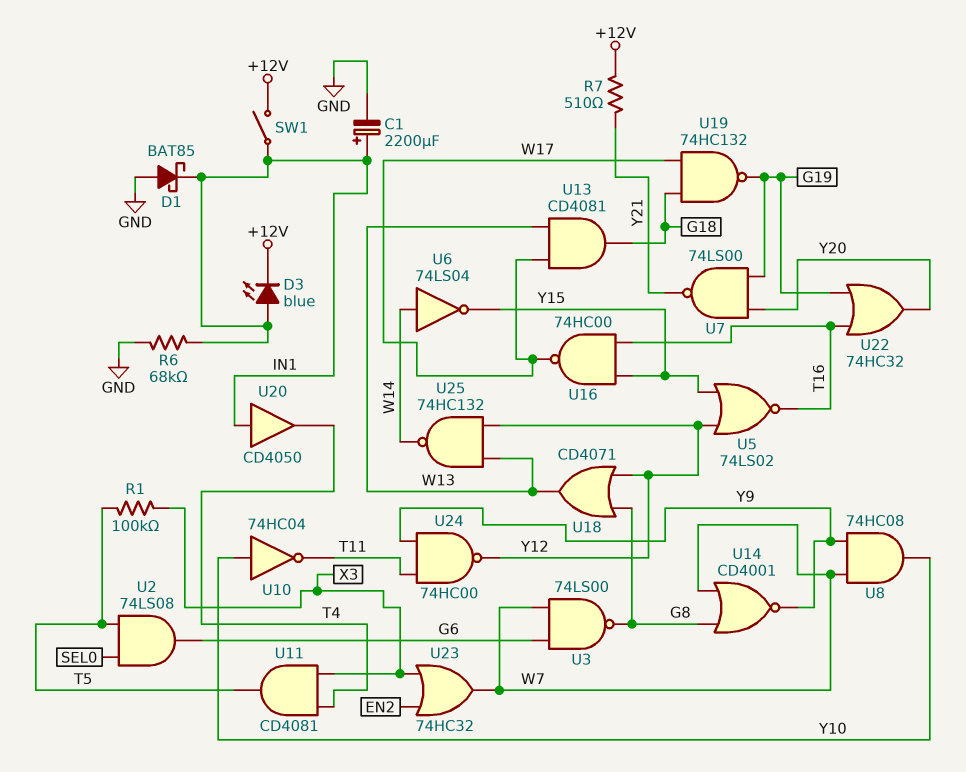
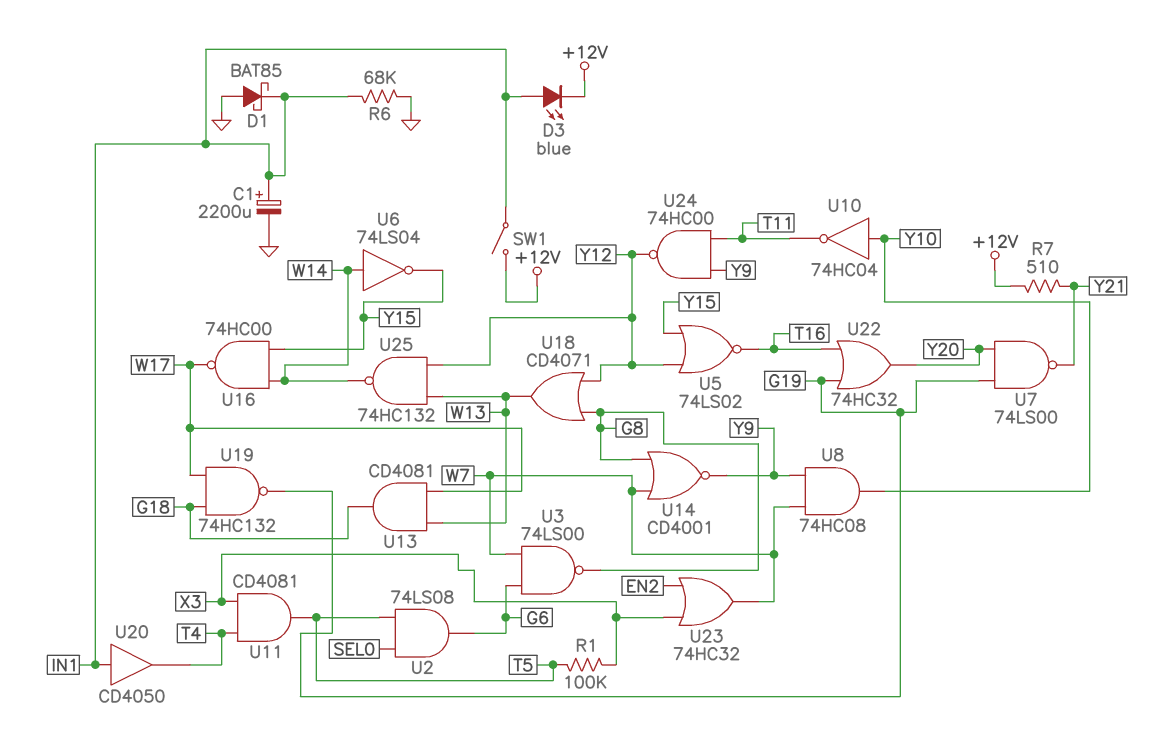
U16: NAND 74HC00 (in T16, in Y15, out W17) -> NAND 74HC00 (in W14, in Y15, out W17)

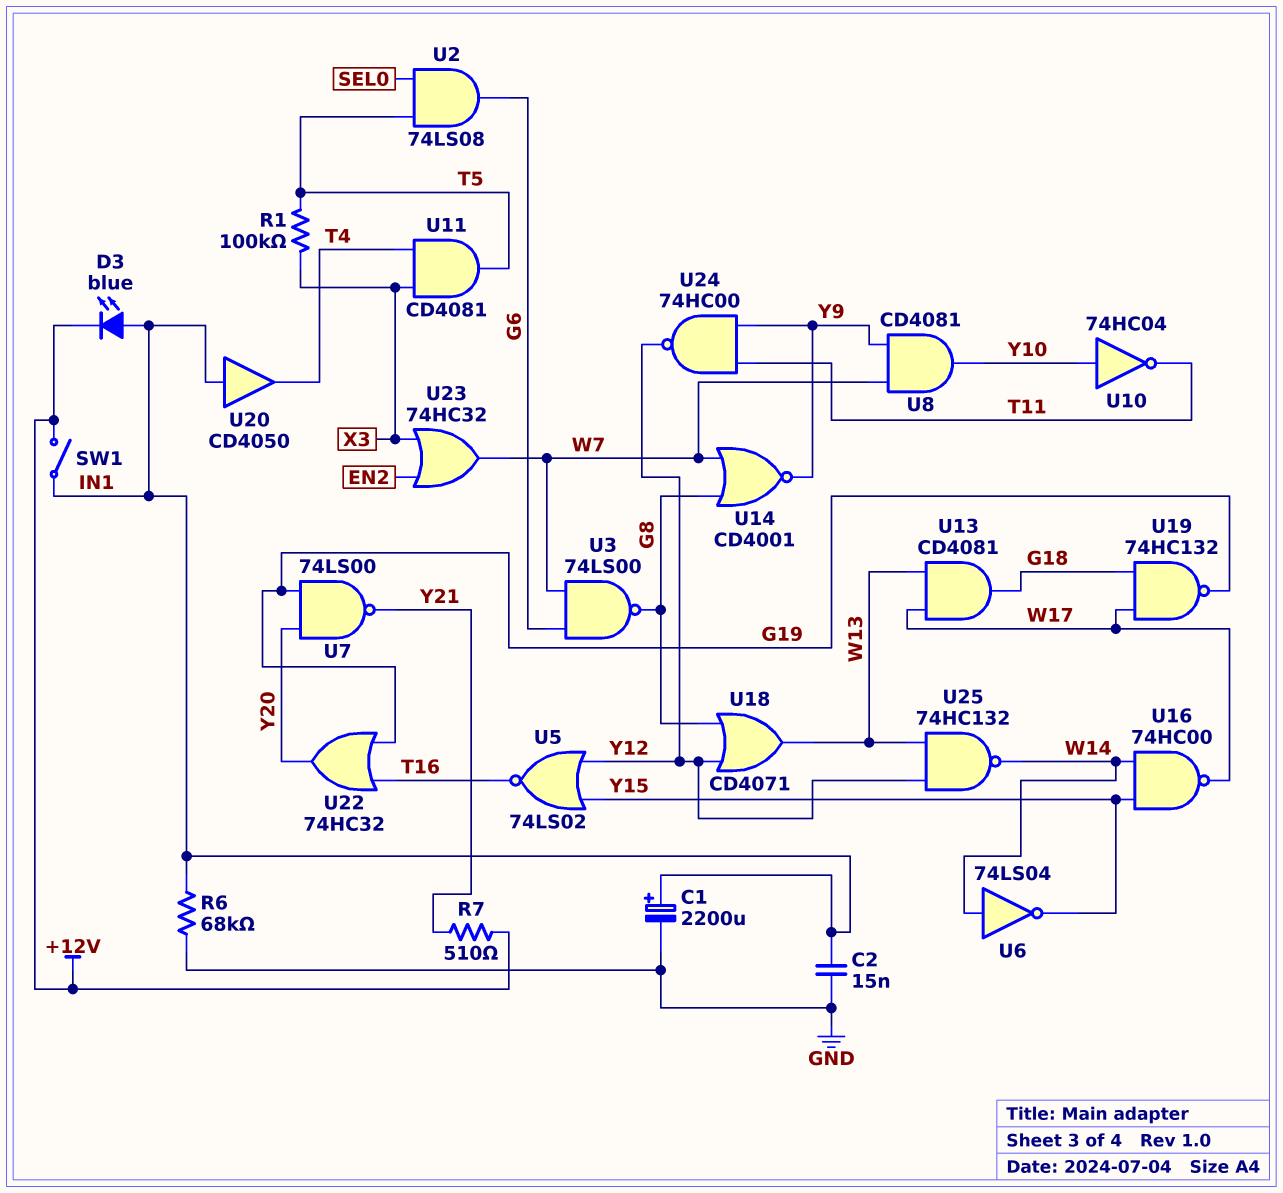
C2: none -> 15nF (GND, IN1)
D1: schottky BAT85 (A GND, K IN1) -> none
U8: AND 74HC08 (in W7, in Y9, out Y10) -> AND CD4081 (in W7, in Y9, out Y10)

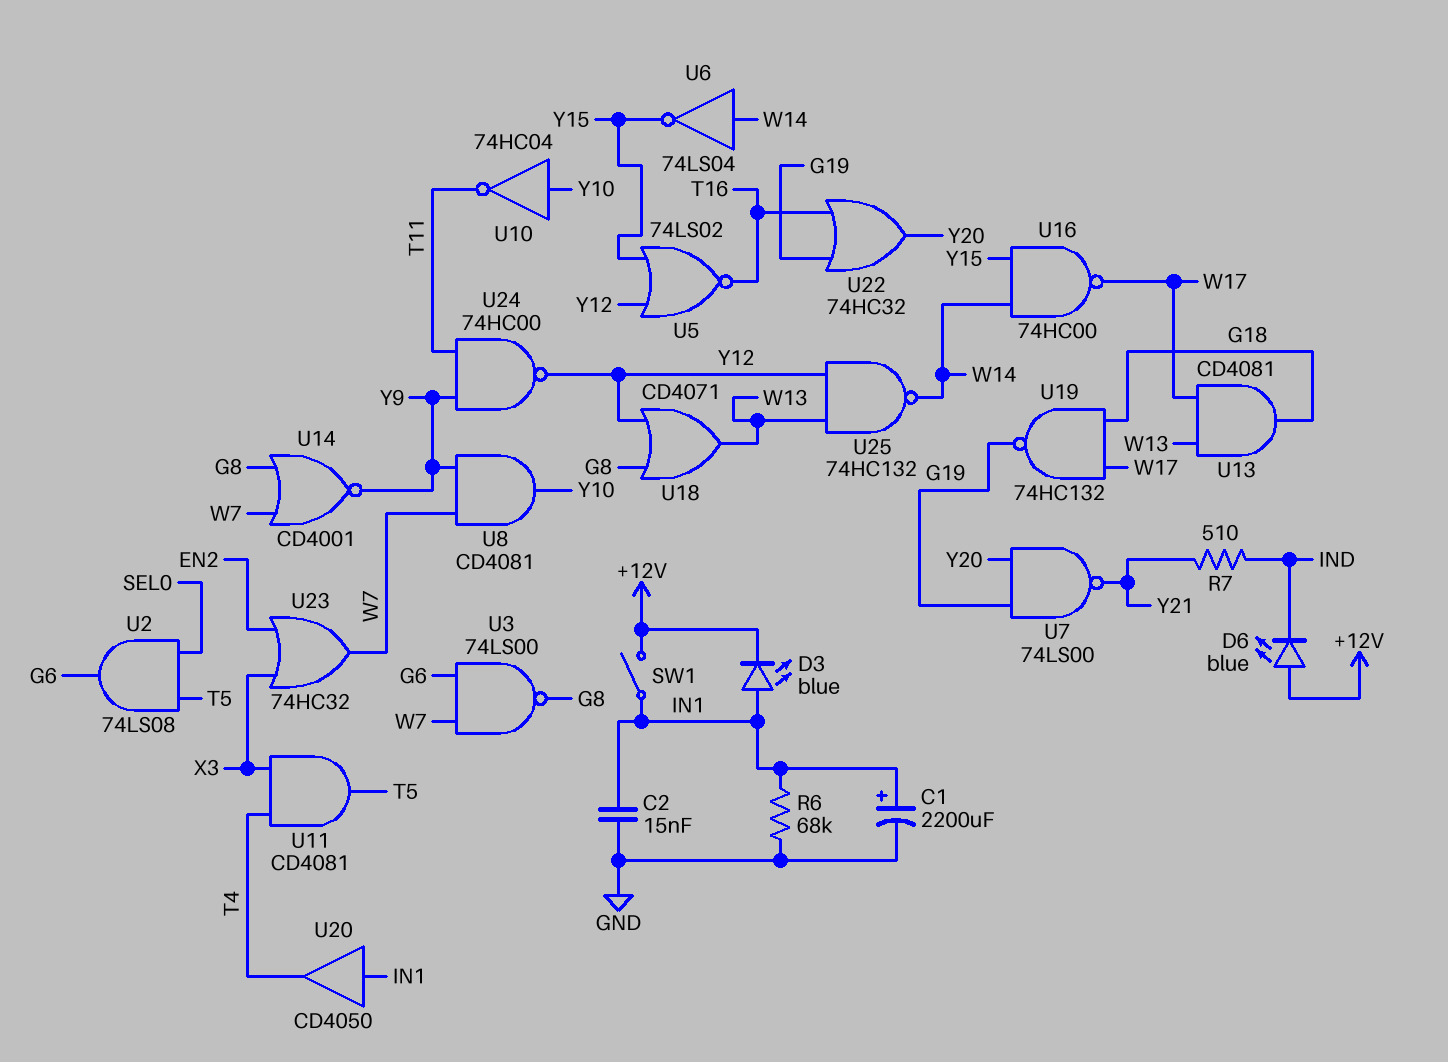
D6: none -> LED blue (A +12V, K IND)
R1: 100k (T5, X3) -> none
R7: 510 (+12V, Y21) -> 510 (IND, Y21)

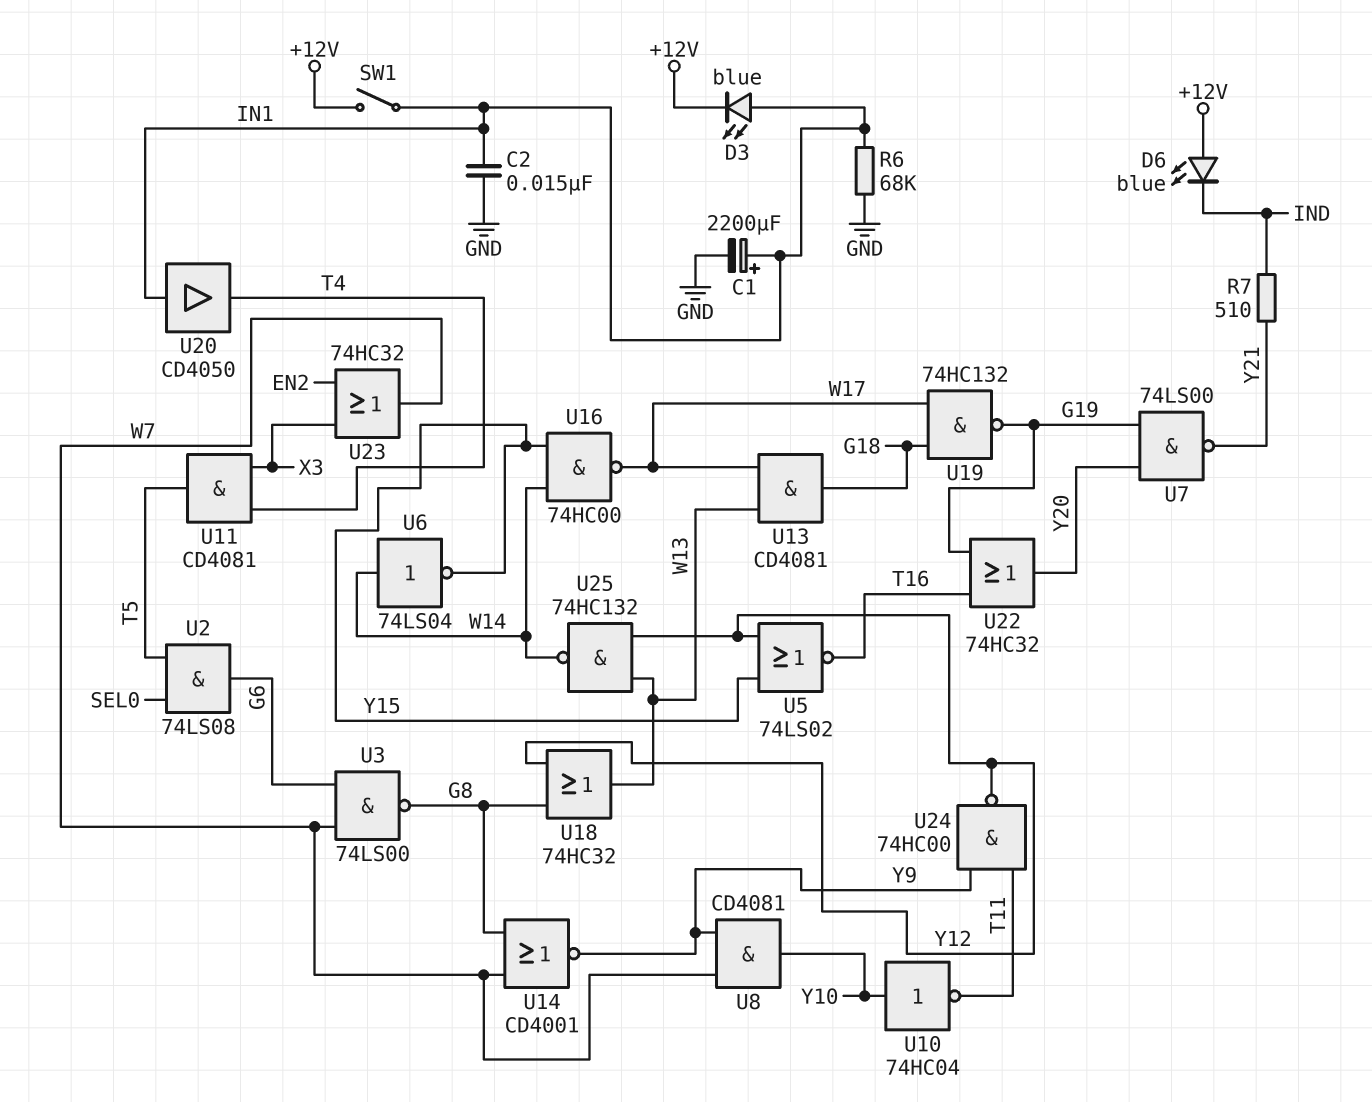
U18: OR CD4071 (in G8, in Y12, out W13) -> OR 74HC32 (in G8, in Y12, out W13)

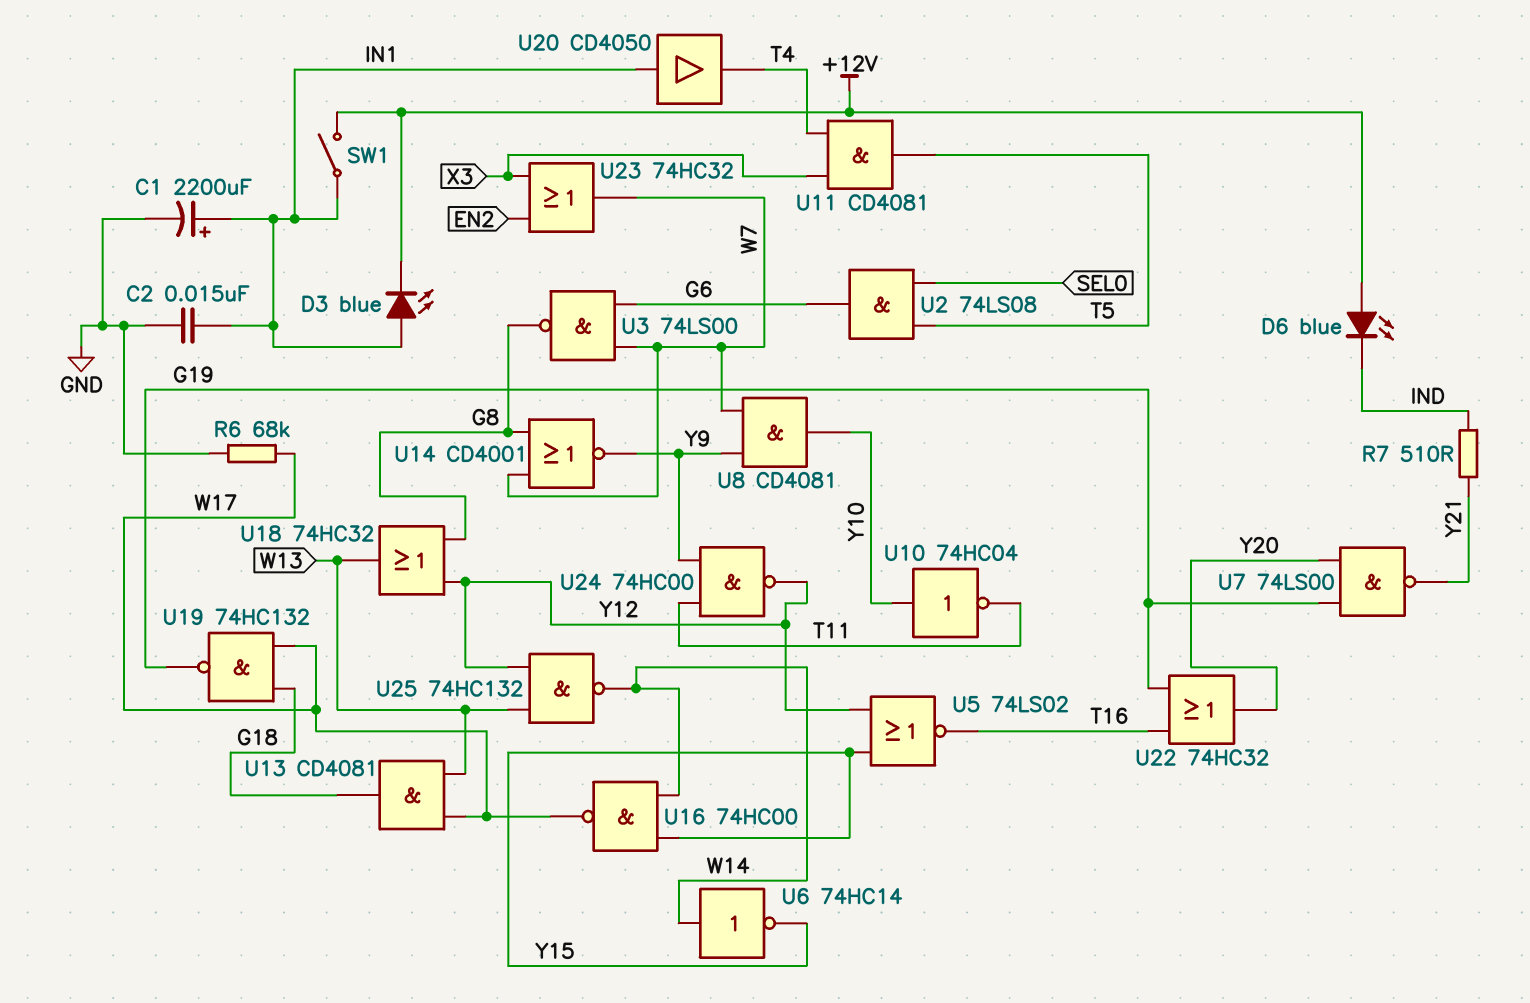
R6: 68k (GND, IN1) -> 68k (GND, W17)
U6: NOT 74LS04 (in W14, out Y15) -> NOT 74HC14 (in W14, out Y15)

